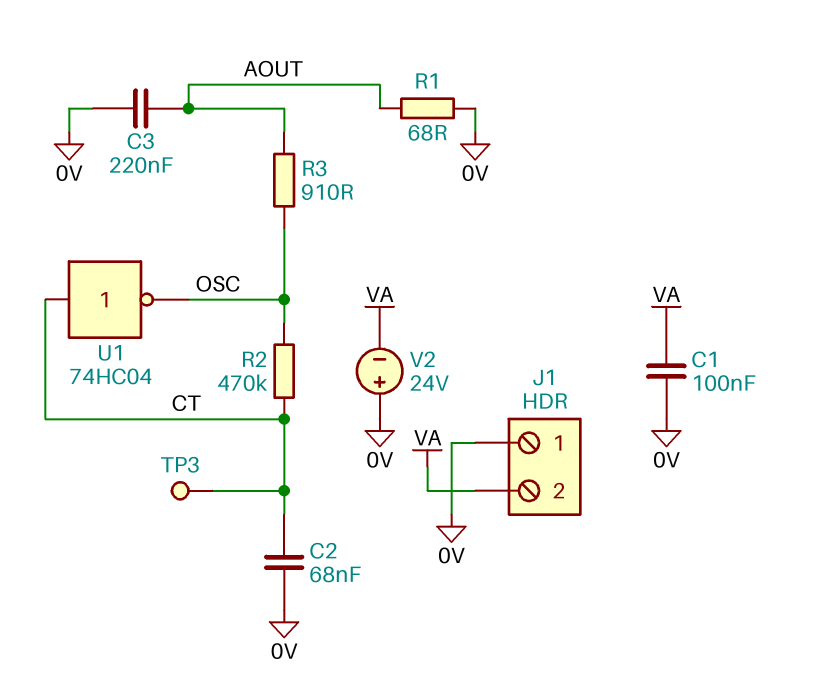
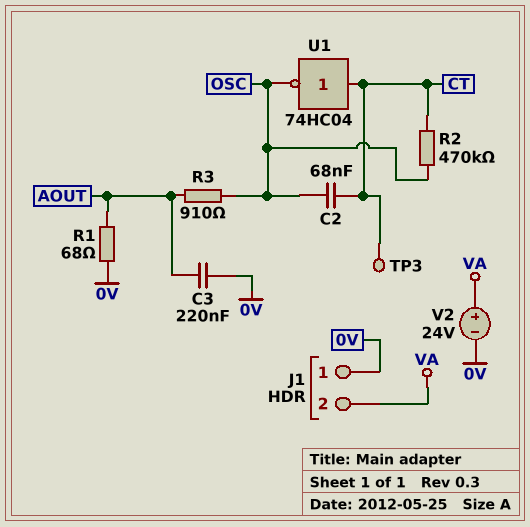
C1: 100nF (0V, VA) -> none
C2: 68nF (0V, CT) -> 68nF (CT, OSC)
V2: 24V (plus 0V, minus VA) -> 24V (plus VA, minus 0V)

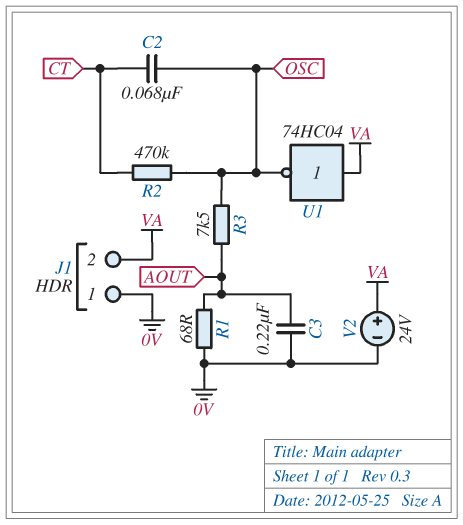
R3: 910 (AOUT, OSC) -> 7.5k (AOUT, OSC)
TP3: test point (CT) -> none
U1: NOT 74HC04 (in CT, out OSC) -> NOT 74HC04 (in VA, out OSC)

